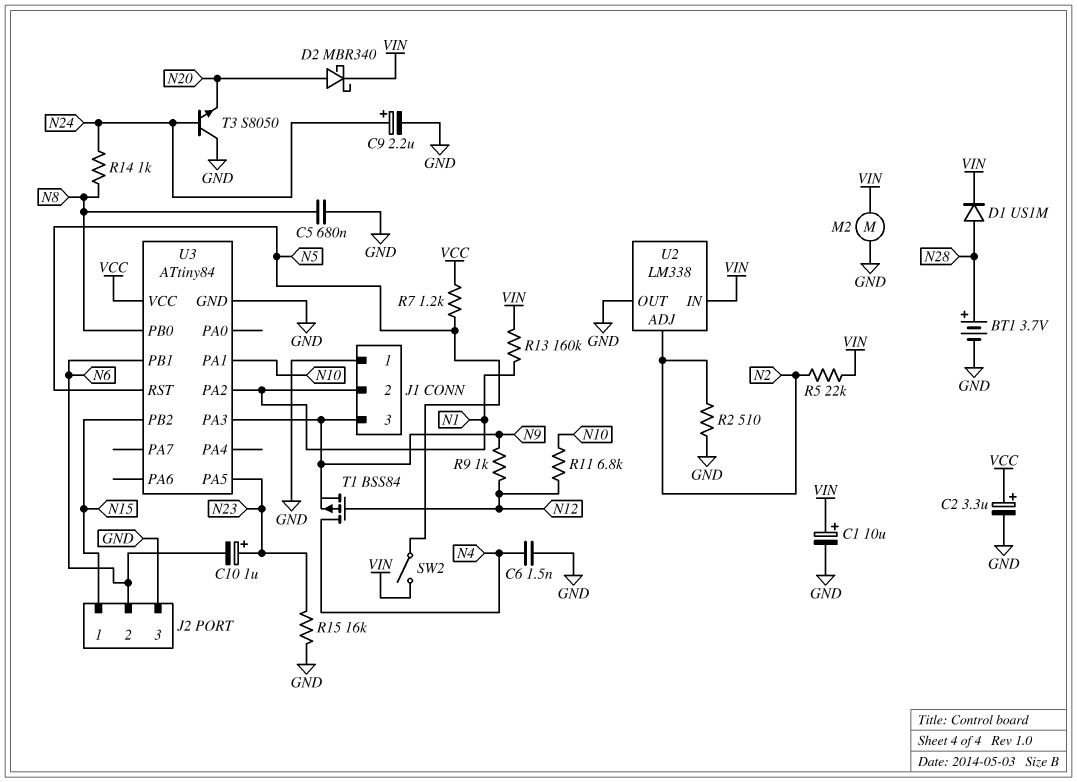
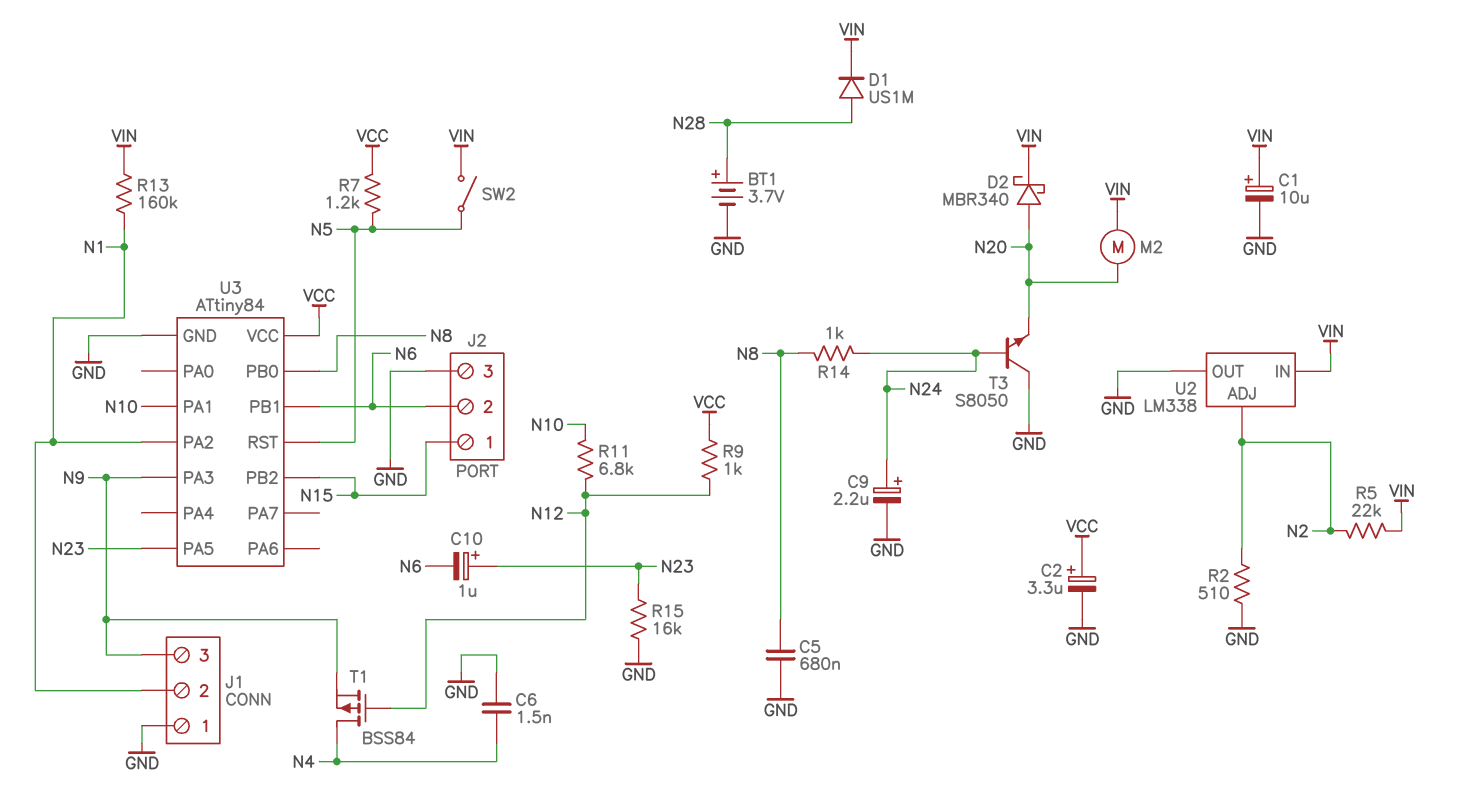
M2: motor (GND, VIN) -> motor (N20, VIN)
R9: 1k (N9, N12) -> 1k (N12, VCC)

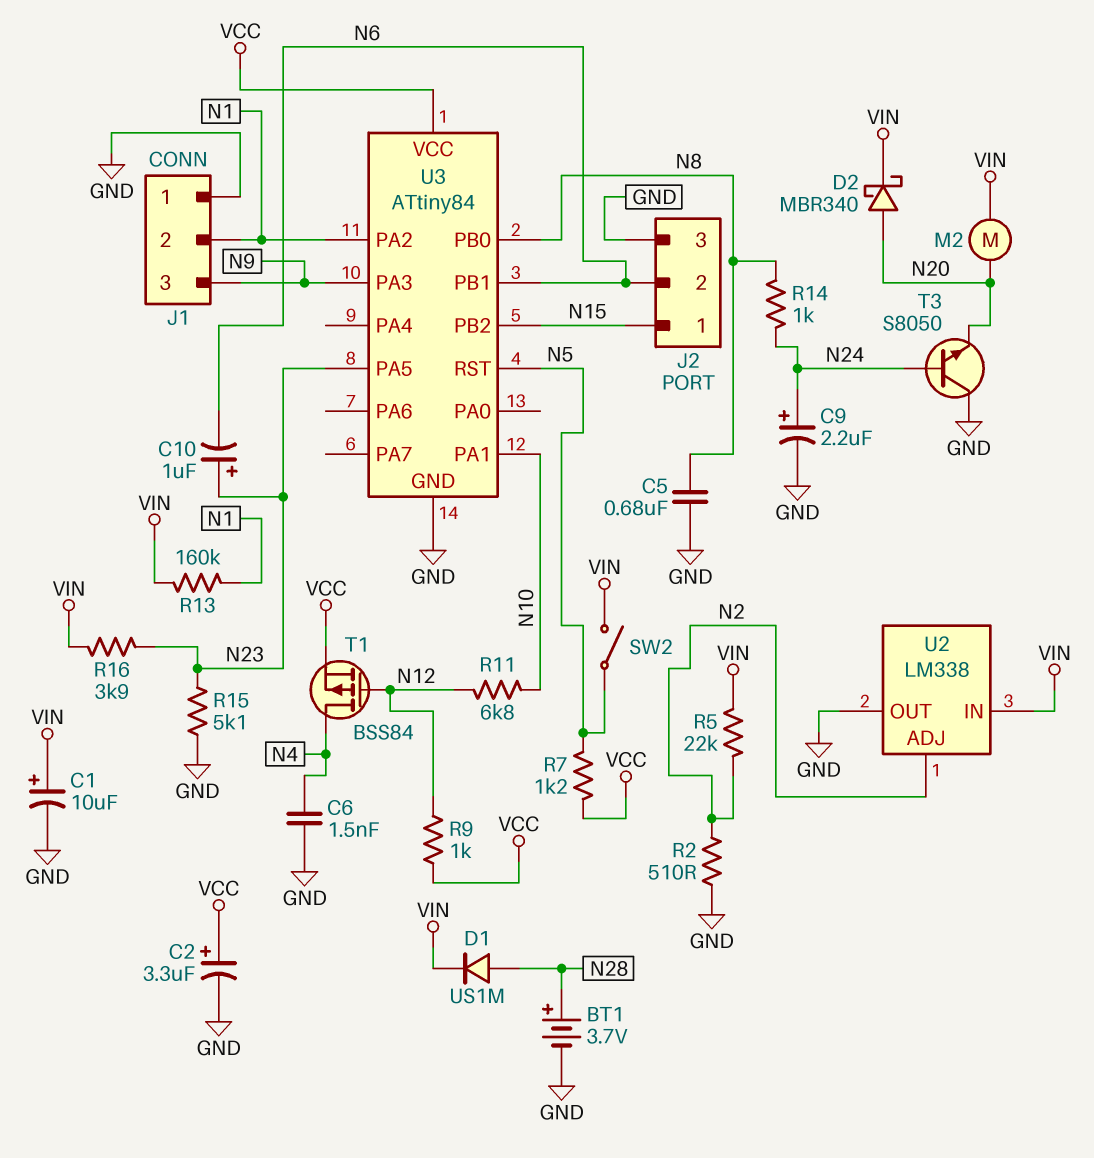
R15: 16k (GND, N23) -> 5.1k (GND, N23)
R16: none -> 3.9k (N23, VIN)
T1: PMOS BSS84 (G N12, D N4, S N9) -> PMOS BSS84 (G N12, D N4, S VCC)

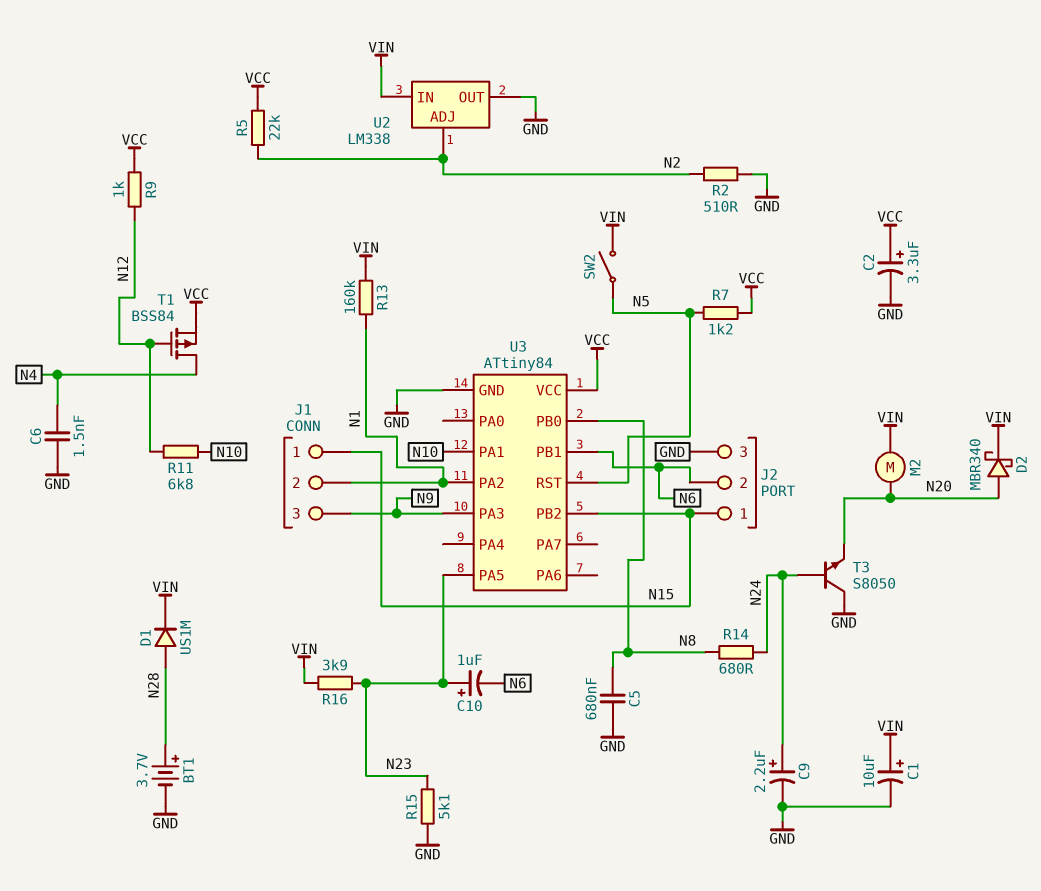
J1 pin 1: GND -> N15
R5: 22k (N2, VIN) -> 22k (N2, VCC)
R14: 1k (N8, N24) -> 680 (N8, N24)

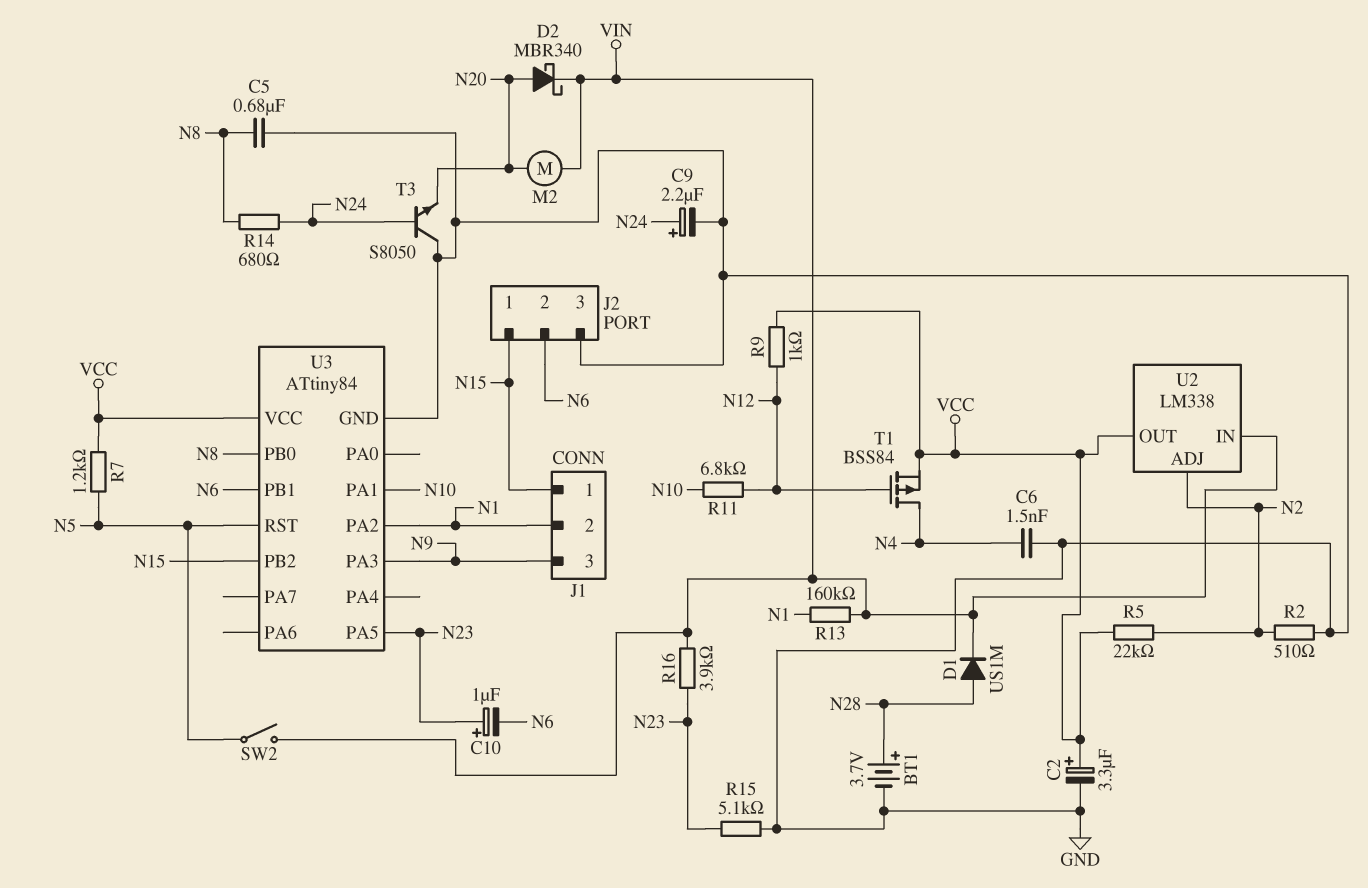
C1: 10uF (plus VIN, minus GND) -> none
U2 pin OUT: GND -> VCC

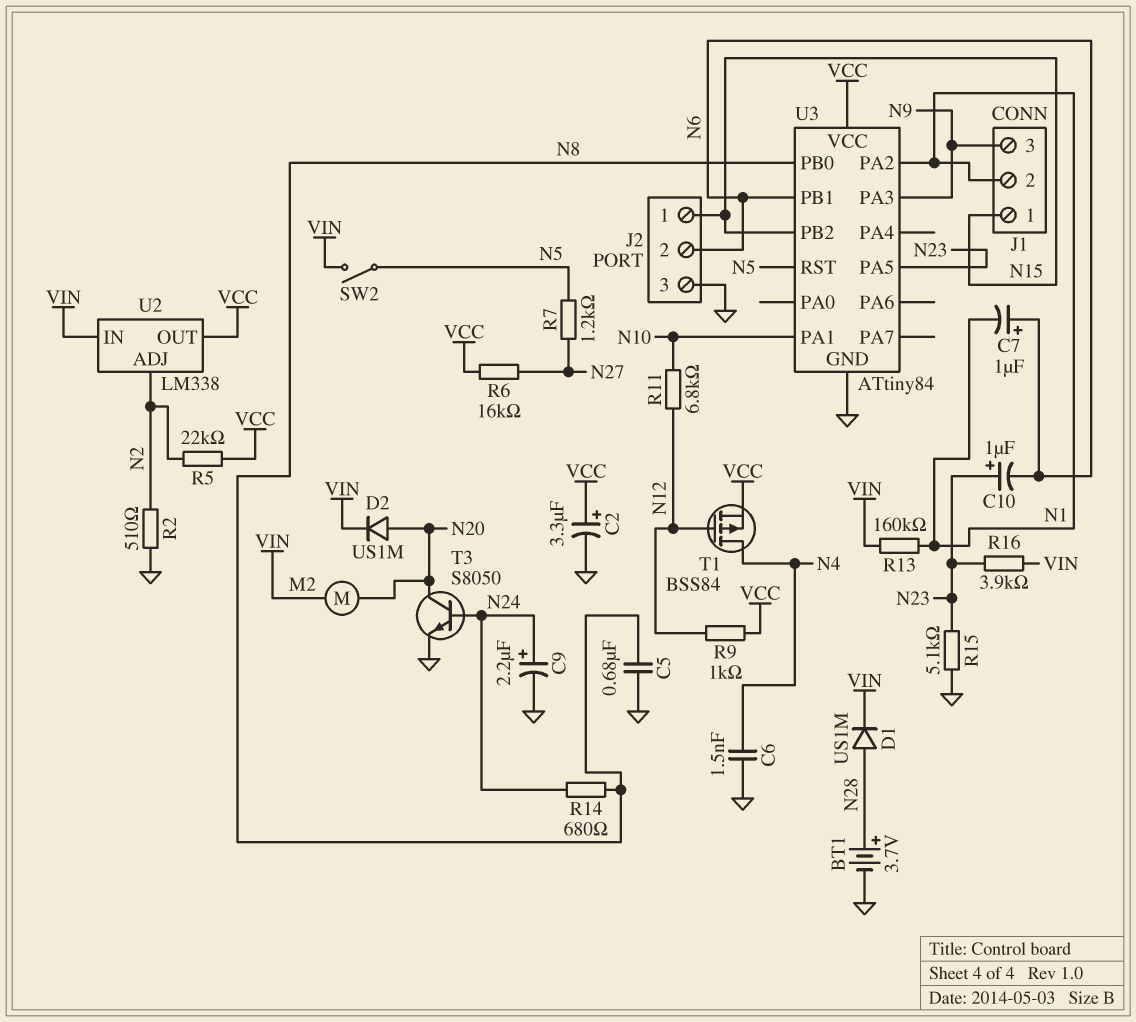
C7: none -> 1uF (plus N6, minus N1)
D2: schottky MBR340 (A N20, K VIN) -> diode US1M (A N20, K VIN)
R6: none -> 16k (N27, VCC)
R7: 1.2k (N5, VCC) -> 1.2k (N5, N27)
T3: NPN S8050 (B N24, C GND, E N20) -> NPN S8050 (B N24, C N20, E GND)

